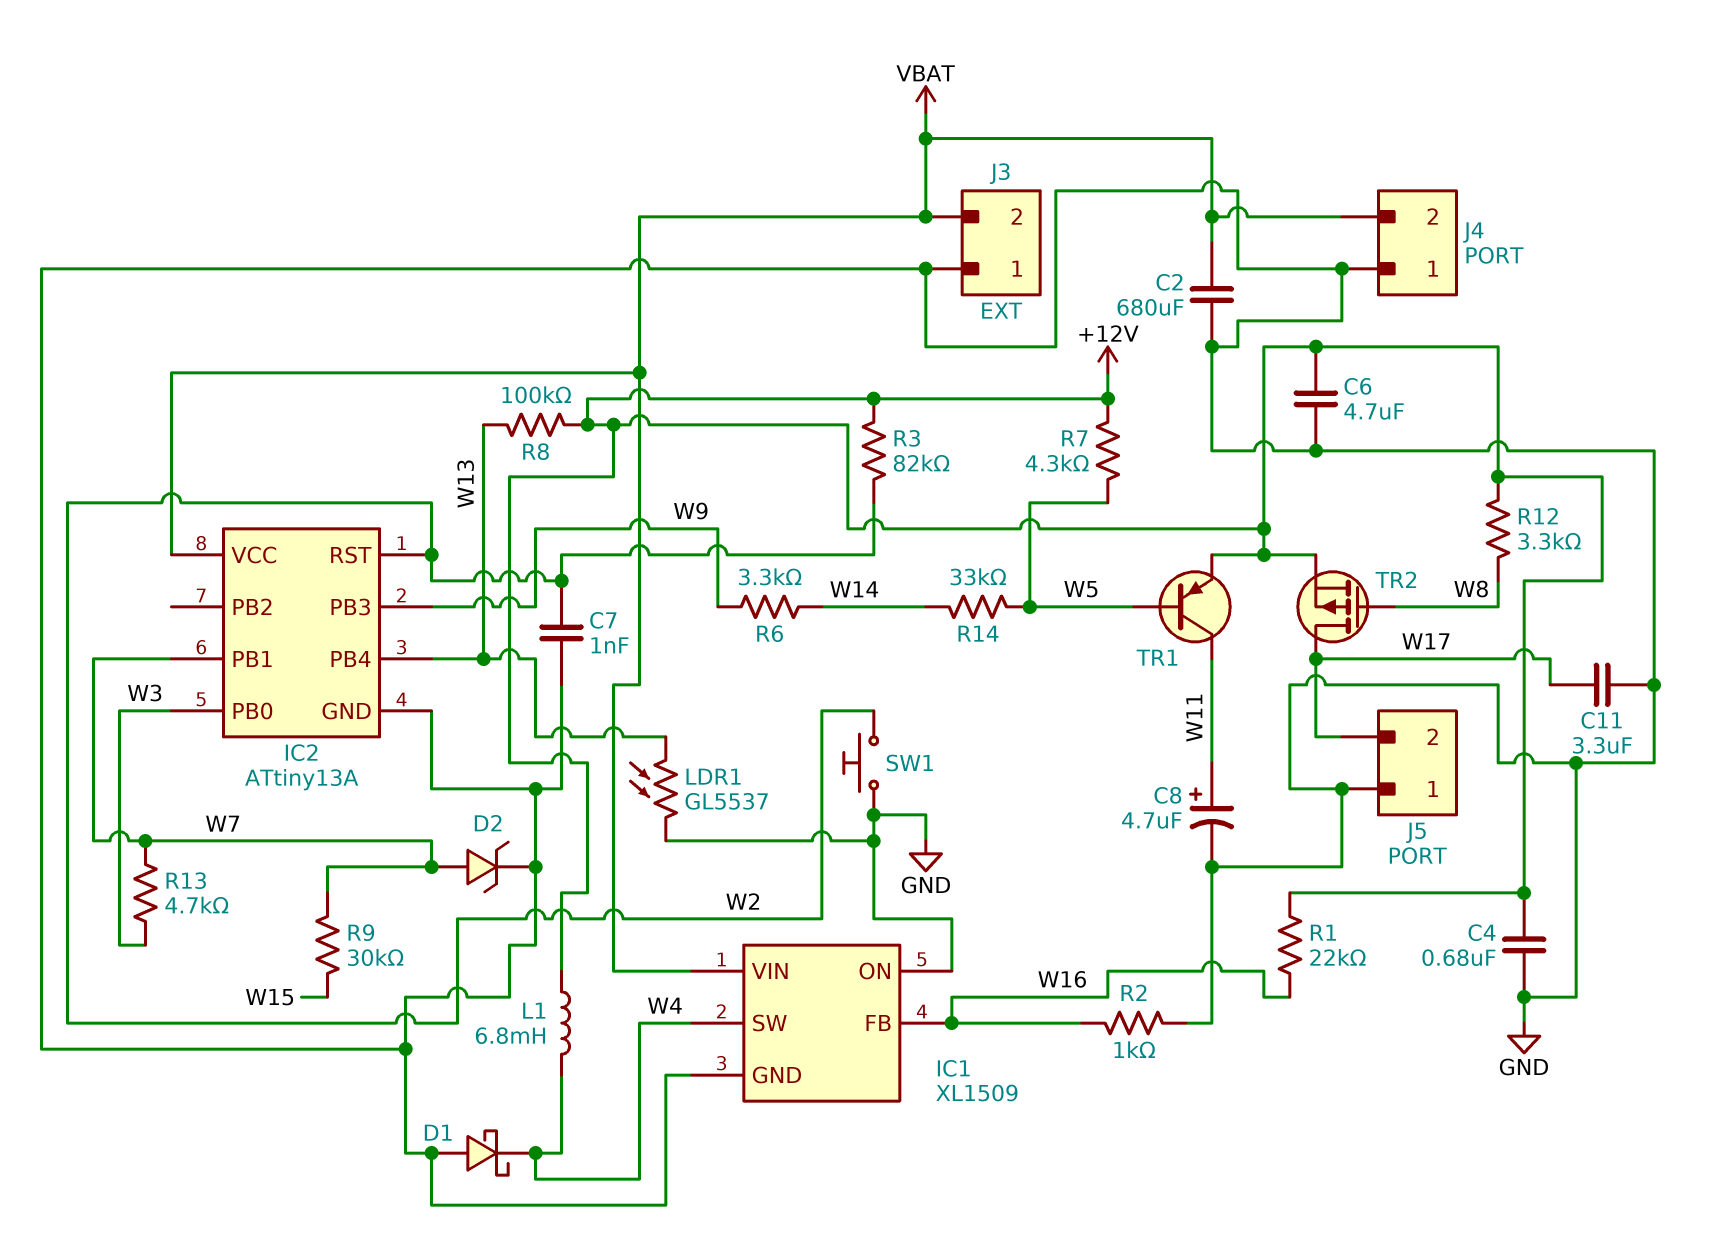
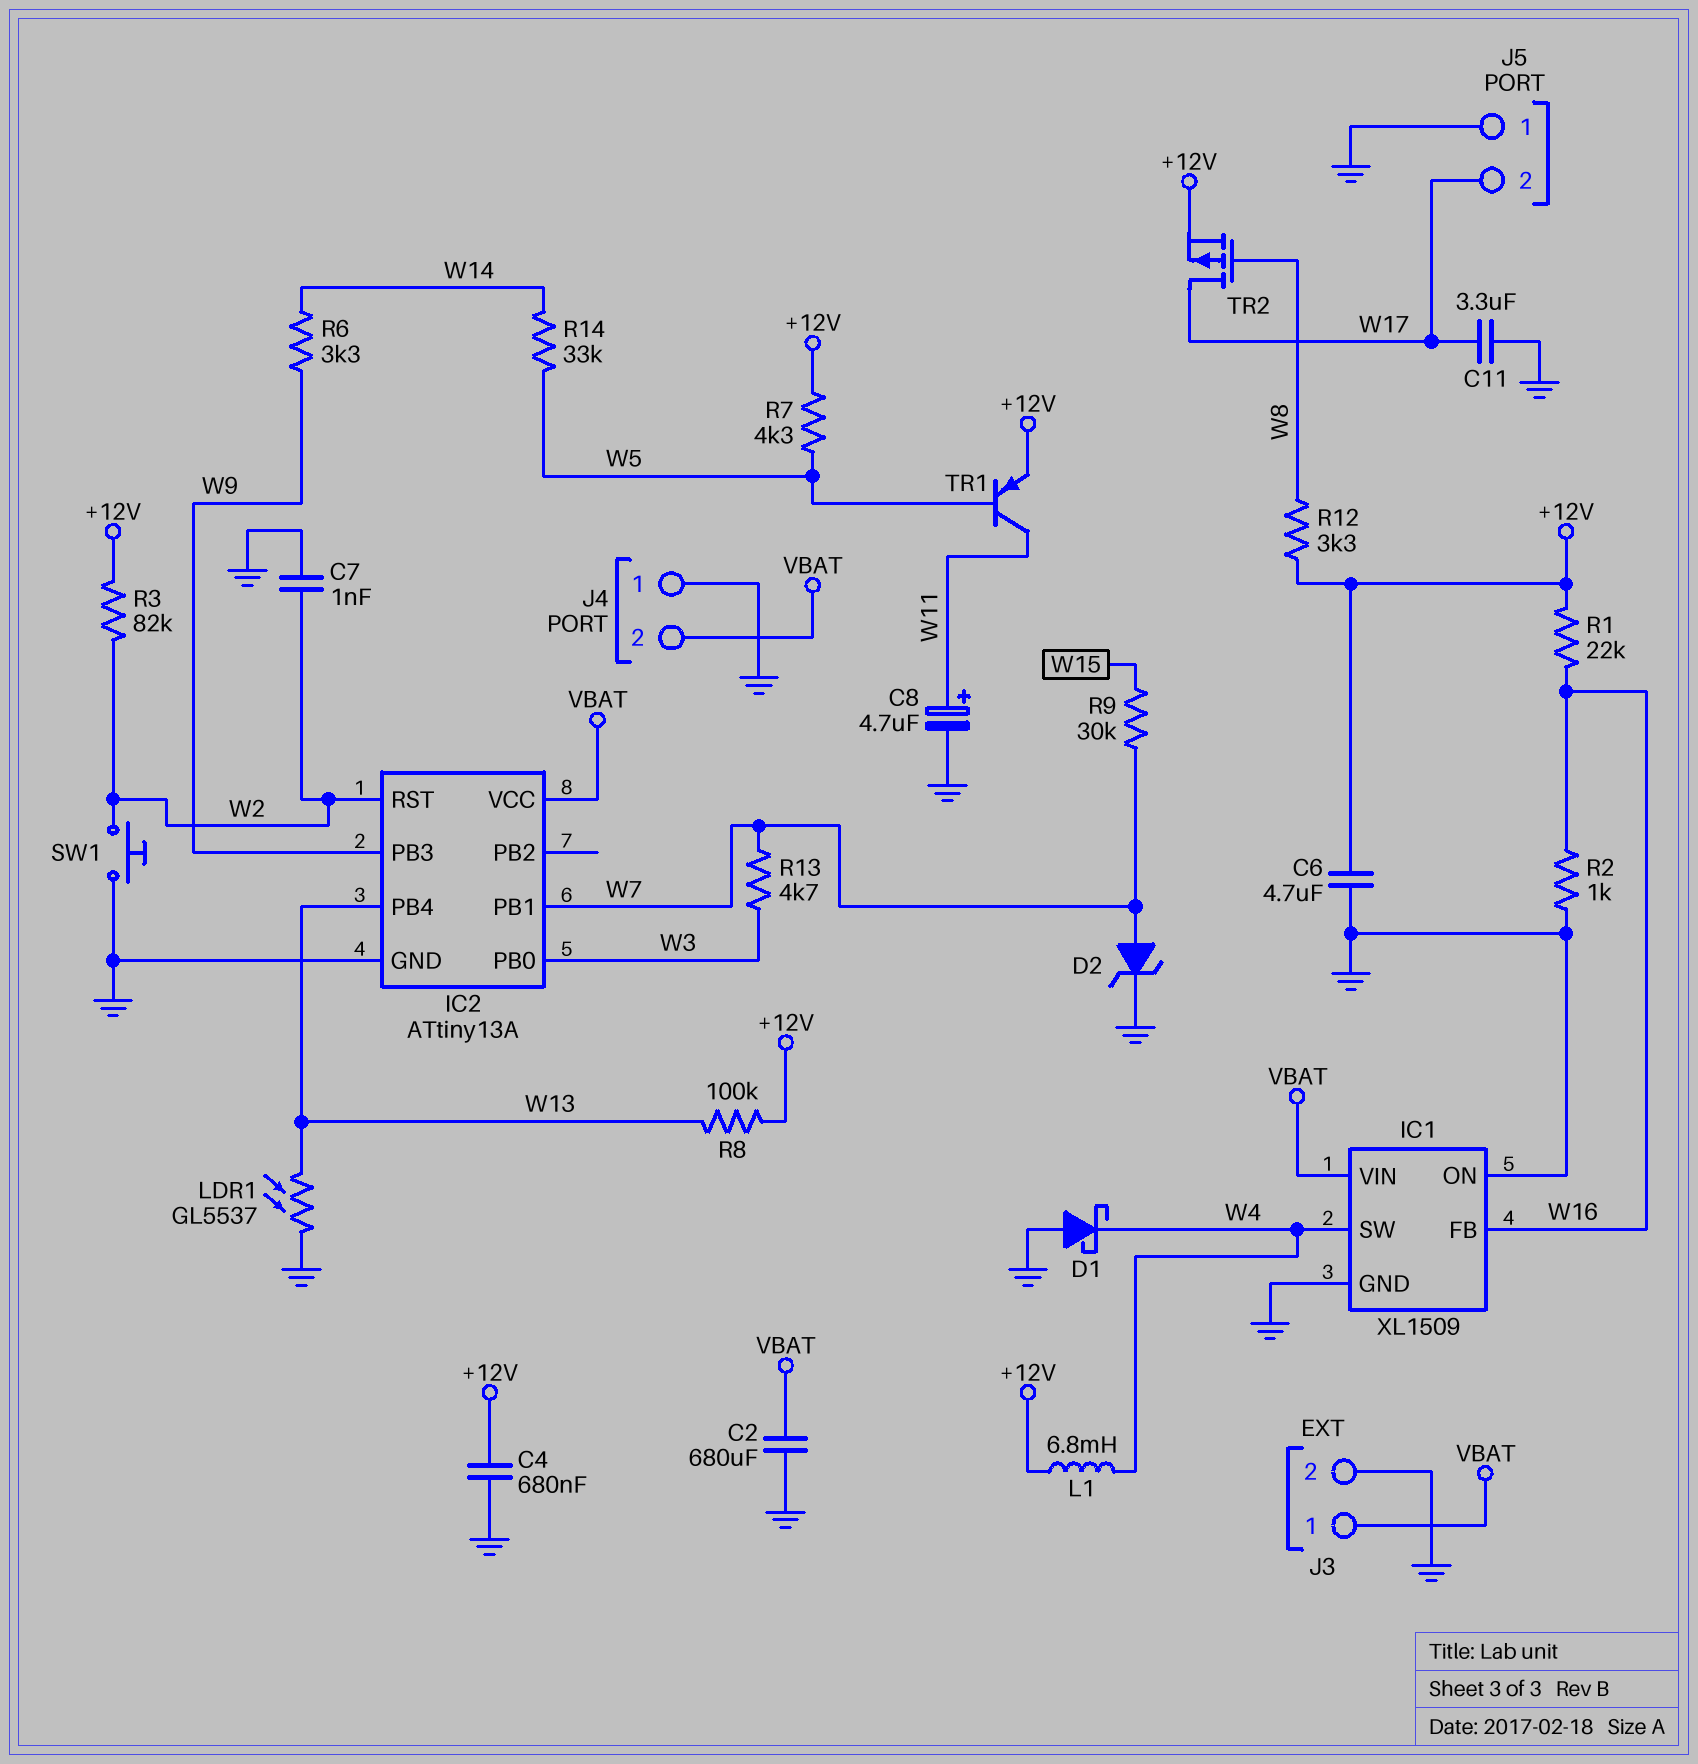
J3 pin 1: GND -> VBAT
J3 pin 2: VBAT -> GND

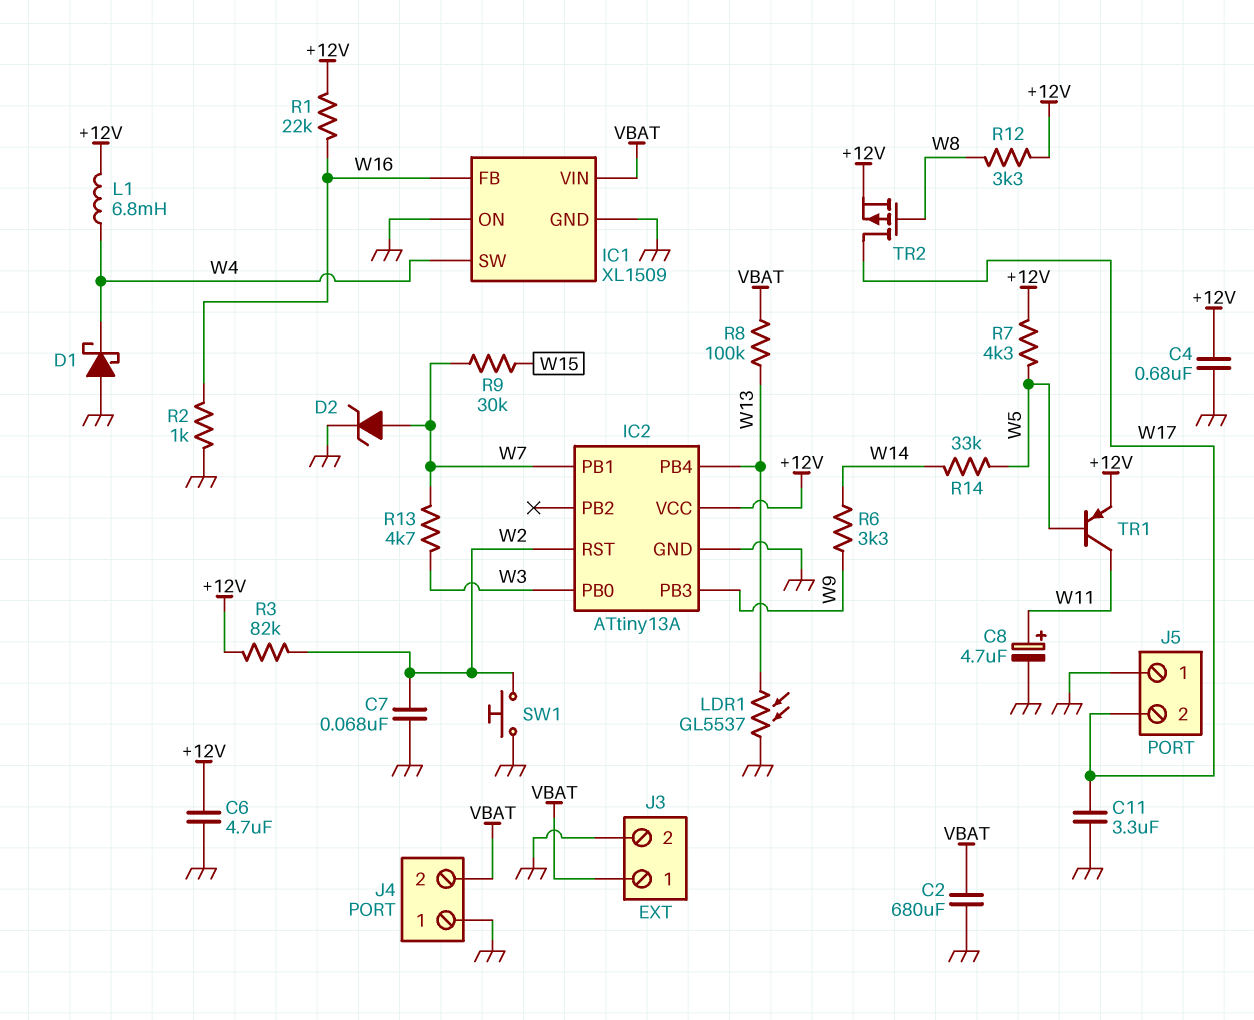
C7: 1nF (GND, W2) -> 68nF (GND, W2)
IC2 pin VCC: VBAT -> +12V
R8: 100k (+12V, W13) -> 100k (VBAT, W13)

